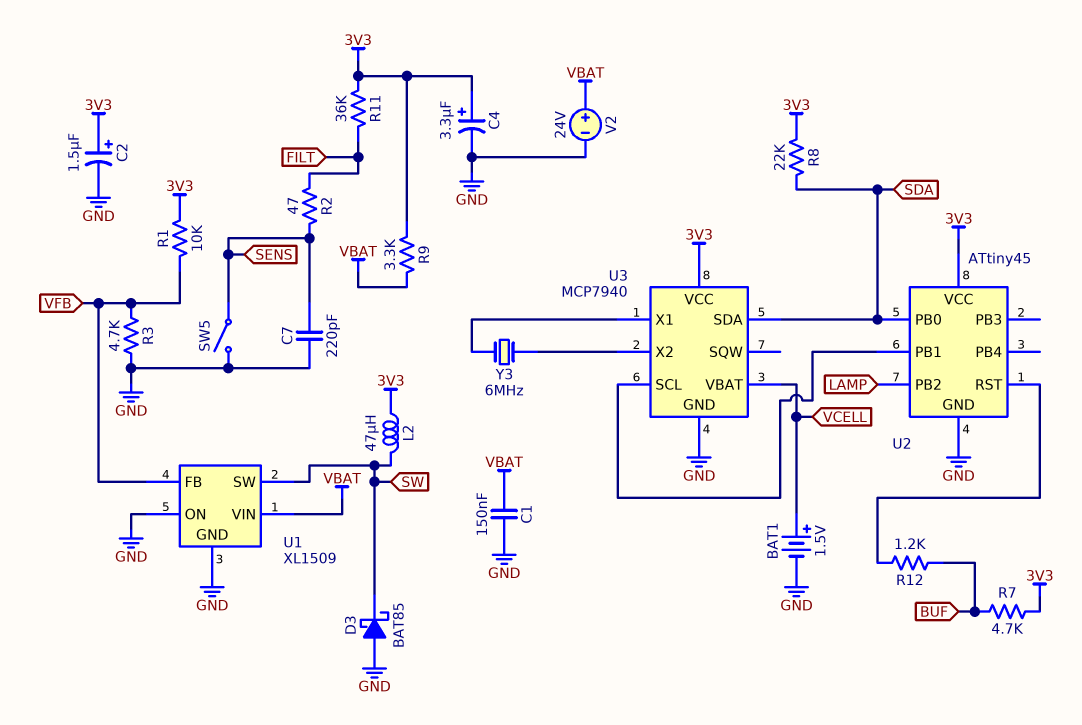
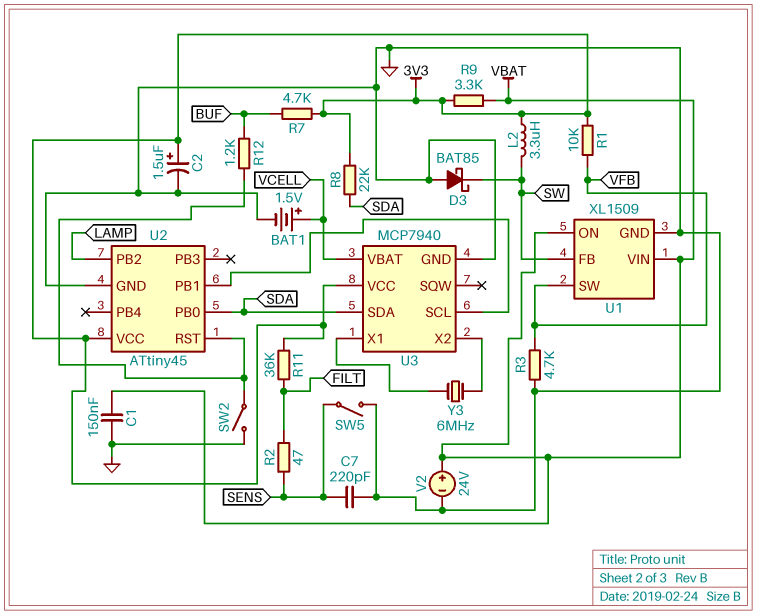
C4: 3.3uF (plus 3V3, minus GND) -> none
L2: 47uH (3V3, SW) -> 3.3uH (3V3, SW)
SW2: none -> switch (GND, U2/RST)
U1 pin FB: VFB -> SW
U1 pin ON: GND -> VBAT
U1 pin SW: SW -> VFB

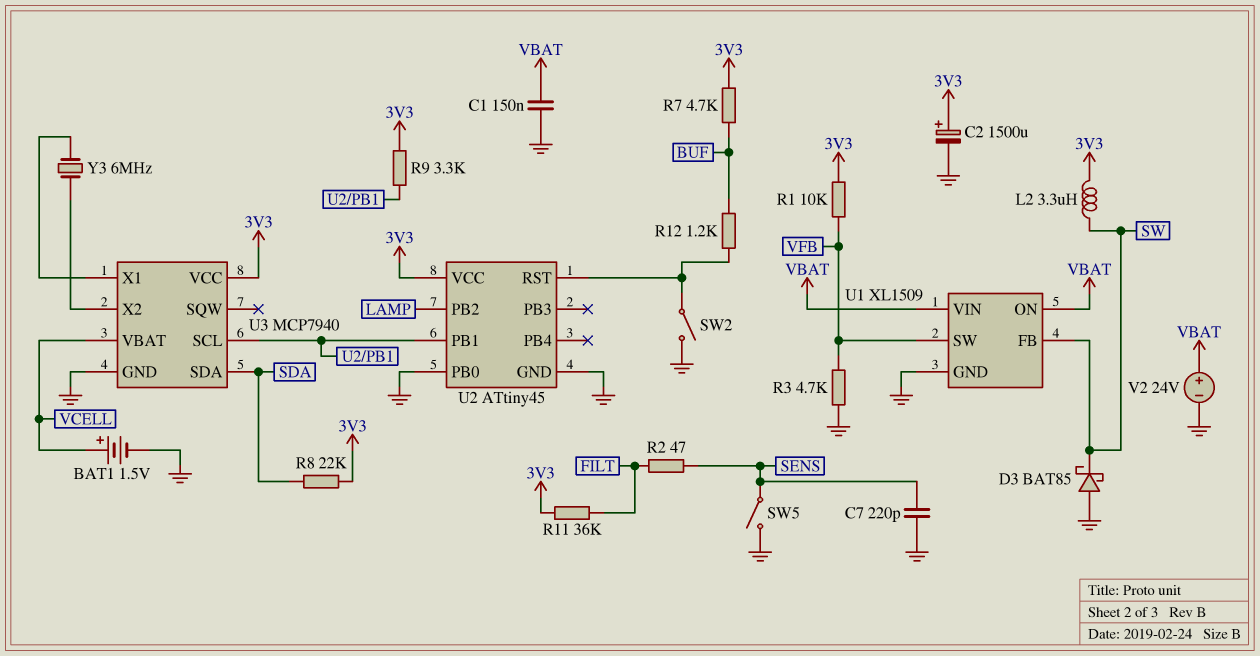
C2: 1.5uF (plus 3V3, minus GND) -> 1500uF (plus 3V3, minus GND)
R9: 3.3k (3V3, VBAT) -> 3.3k (3V3, U2/PB1)
U2 pin PB0: SDA -> GND

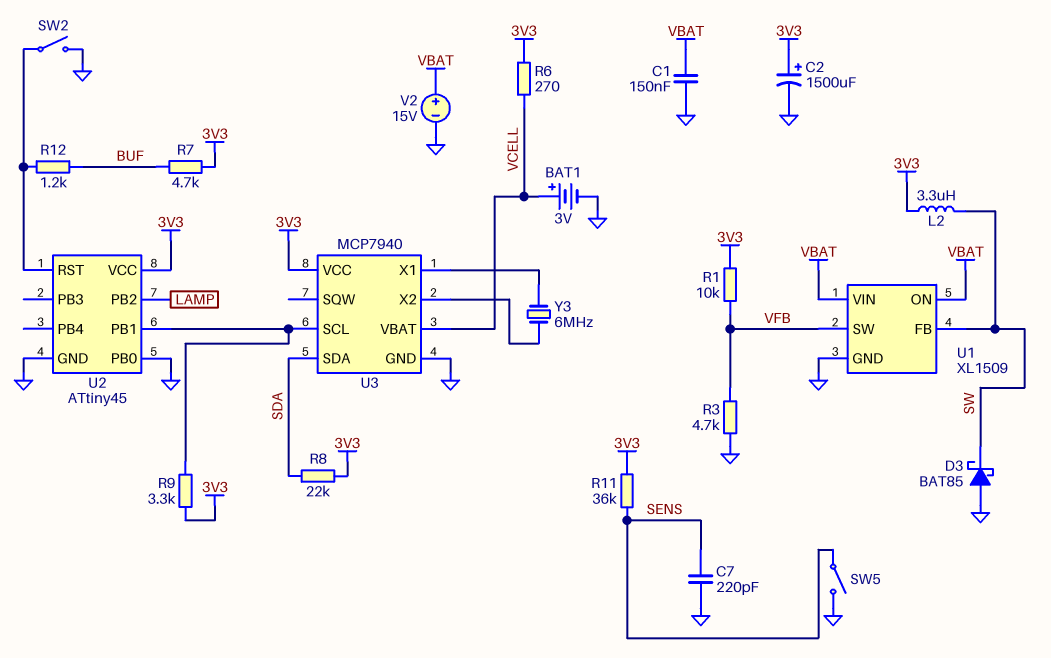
BAT1: 1.5V (plus VCELL, minus GND) -> 3V (plus VCELL, minus GND)
R2: 47 (FILT, SENS) -> none
R6: none -> 270 (3V3, VCELL)
R11: 36k (3V3, FILT) -> 36k (3V3, SENS)
V2: 24V (plus VBAT, minus GND) -> 15V (plus VBAT, minus GND)

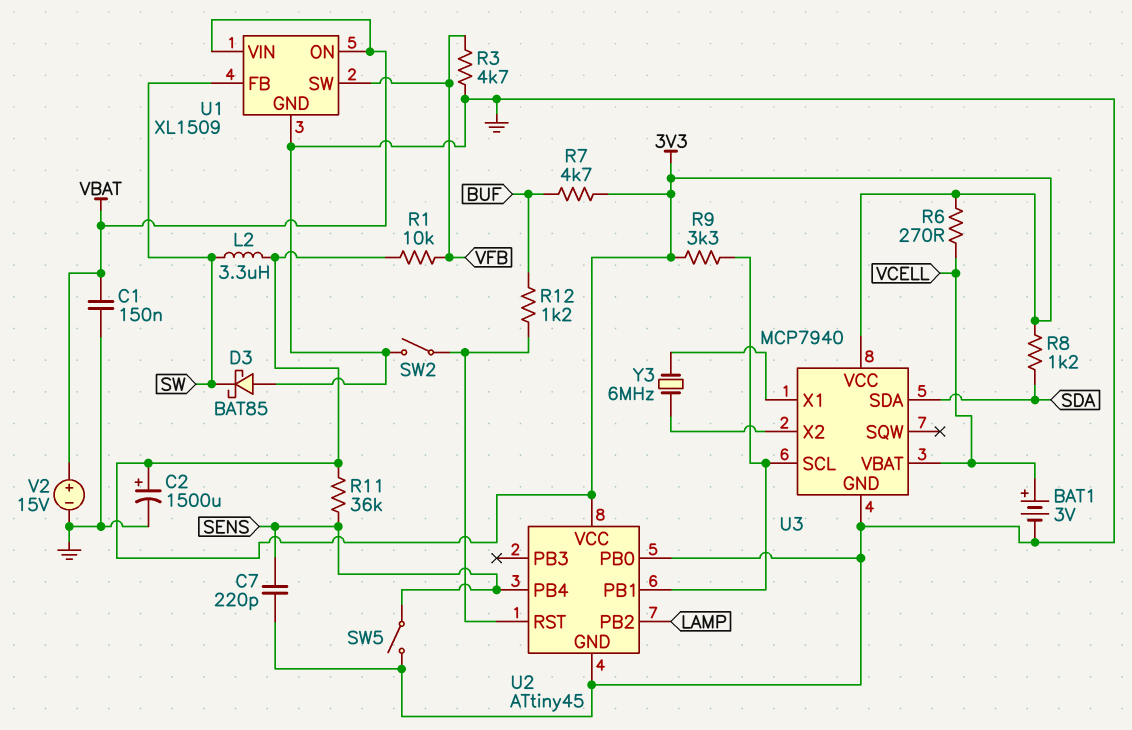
R8: 22k (3V3, SDA) -> 1.2k (3V3, SDA)
U2 pin PB4: none -> SENS

